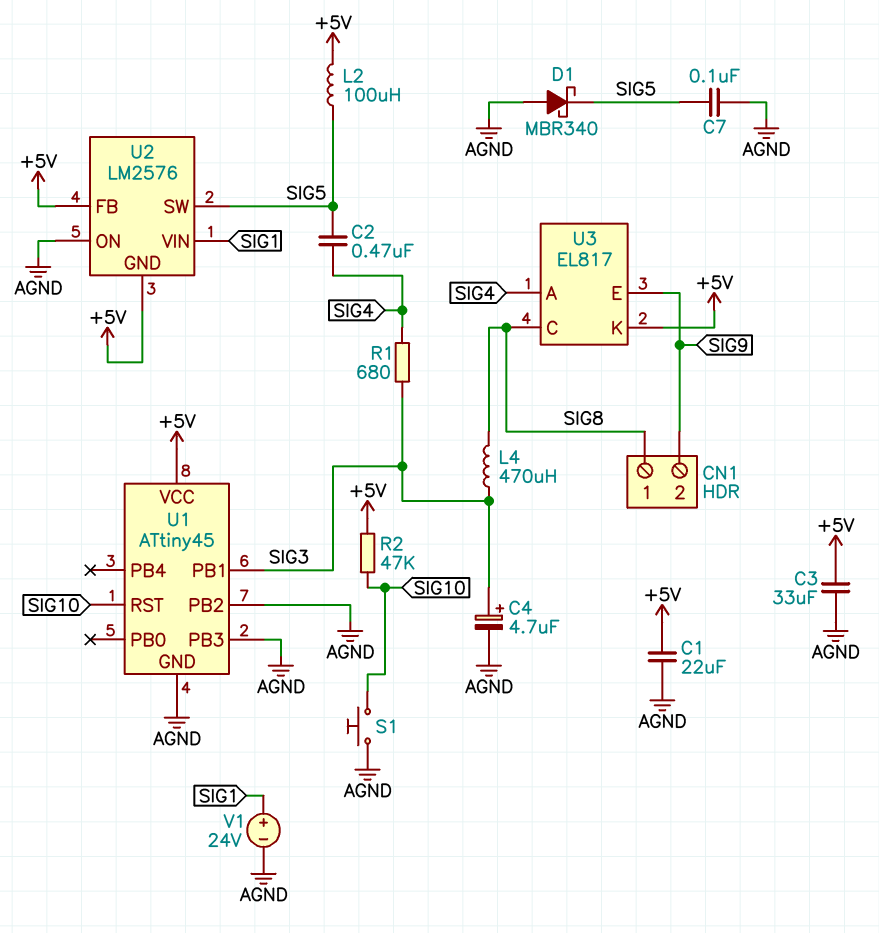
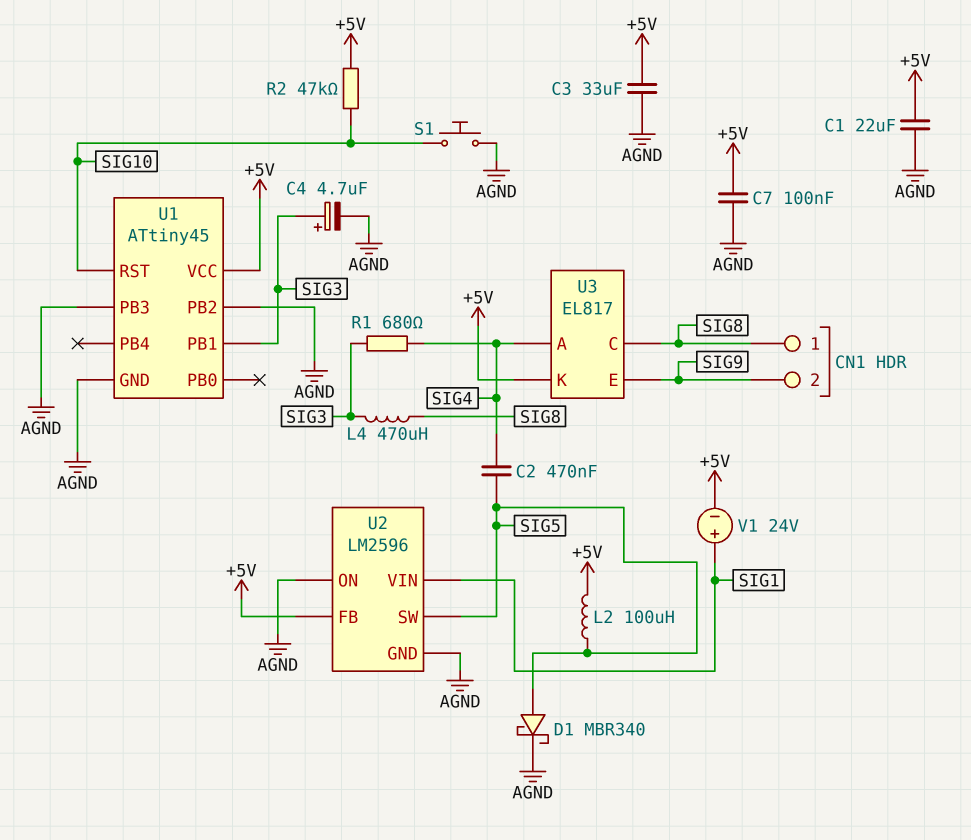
C7: 100nF (AGND, SIG5) -> 100nF (+5V, AGND)
D1: schottky MBR340 (A AGND, K SIG5) -> schottky MBR340 (A SIG5, K AGND)
U2: LM2576 -> LM2596
U2 pin GND: +5V -> AGND
V1: 24V (plus SIG1, minus AGND) -> 24V (plus SIG1, minus +5V)

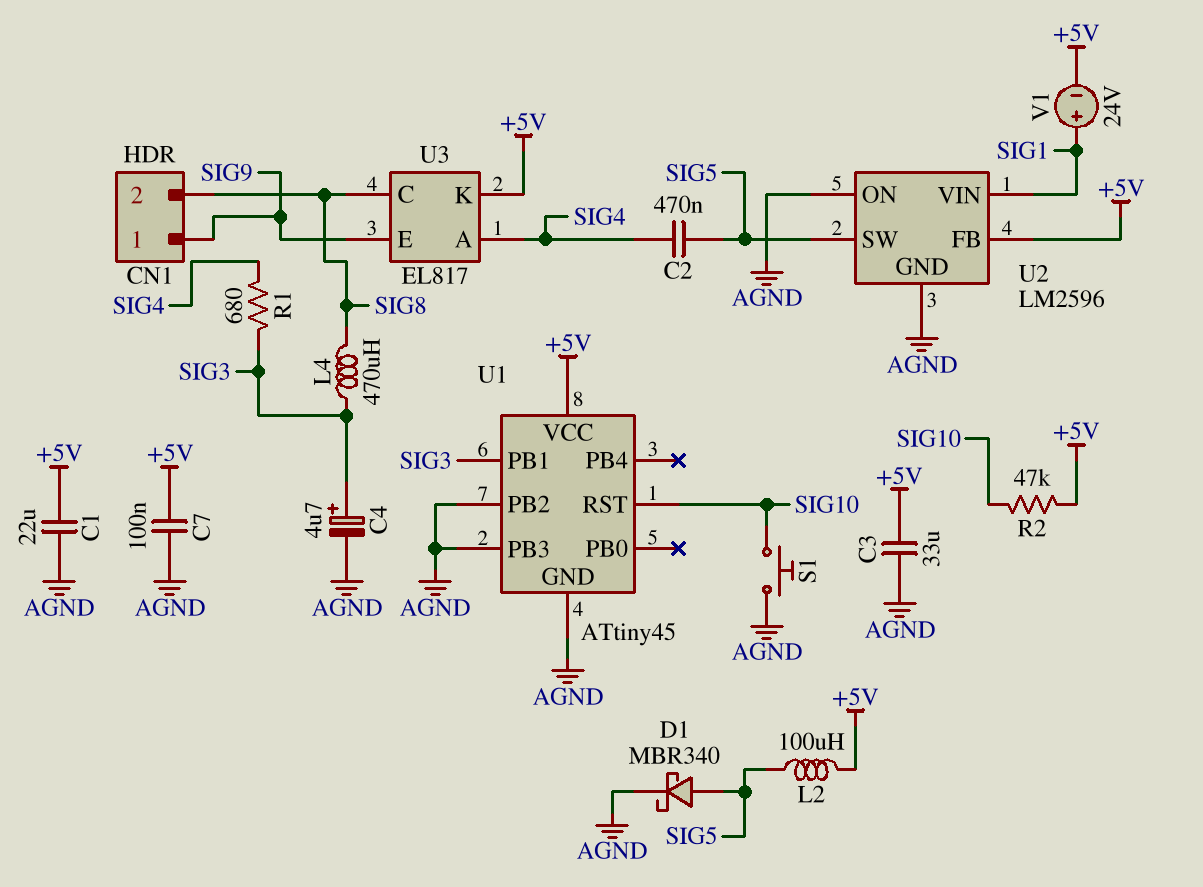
CN1 pin 1: SIG8 -> SIG9
CN1 pin 2: SIG9 -> SIG8

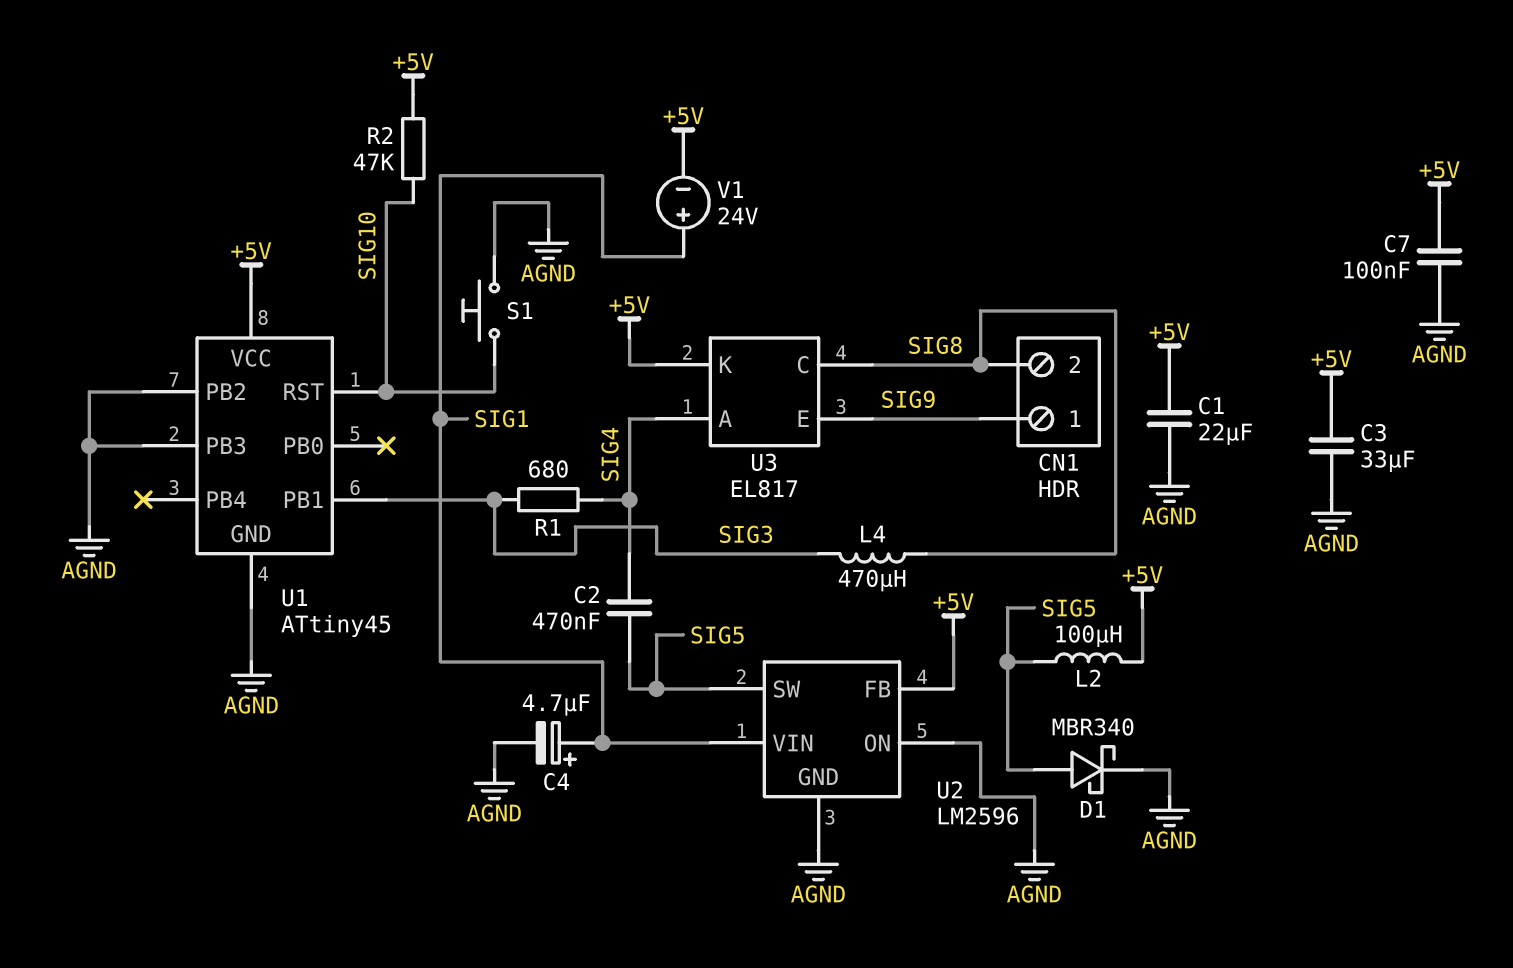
C4: 4.7uF (plus SIG3, minus AGND) -> 4.7uF (plus SIG1, minus AGND)

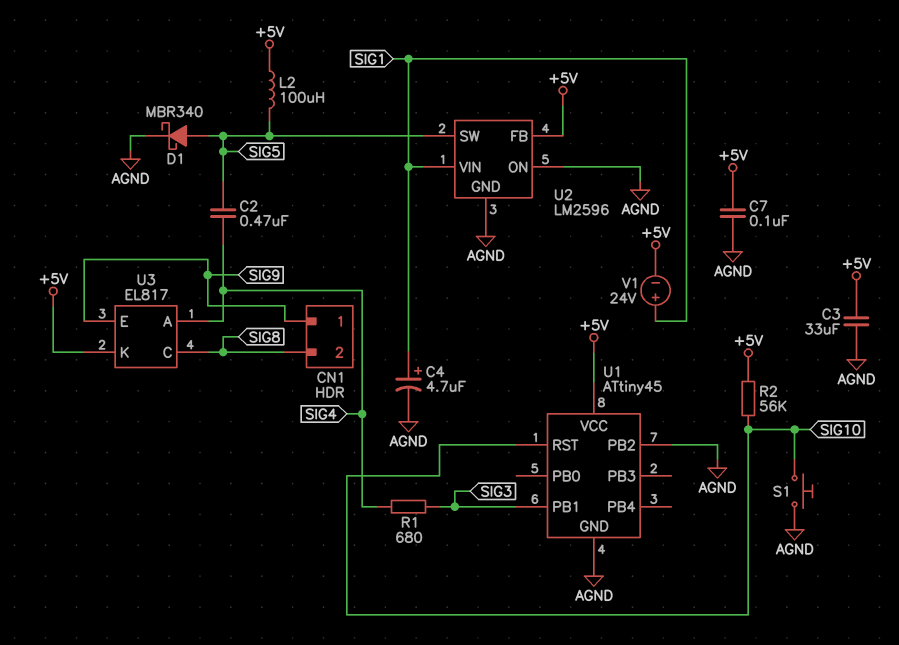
C1: 22uF (+5V, AGND) -> none
L4: 470uH (SIG3, SIG8) -> none
R2: 47k (+5V, SIG10) -> 56k (+5V, SIG10)
U1 pin PB3: AGND -> none

